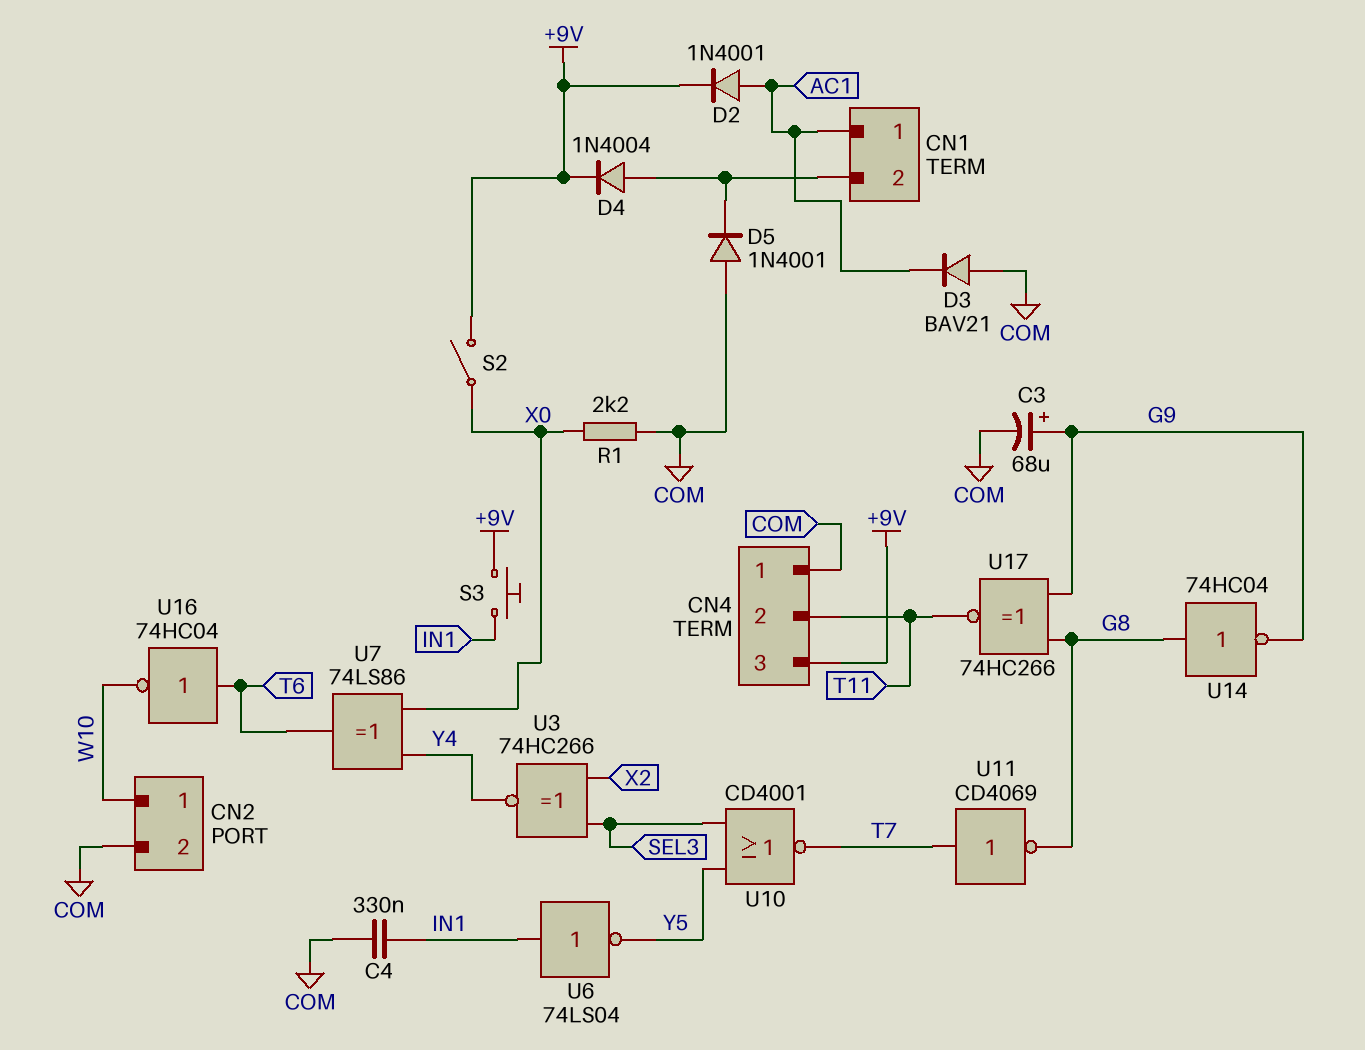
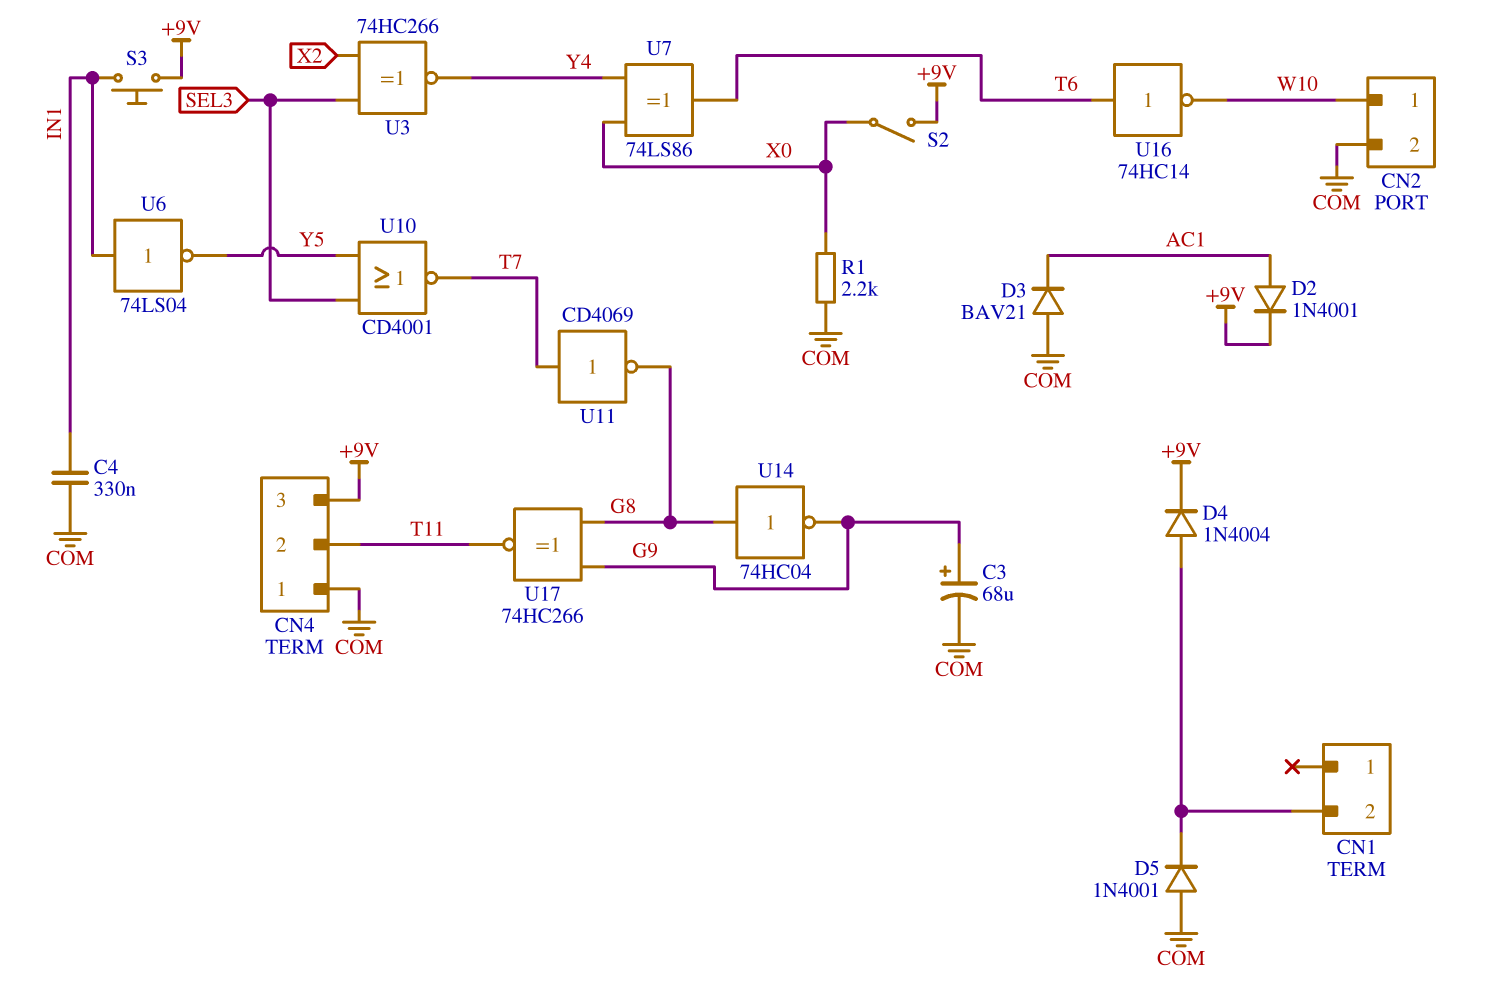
CN1 pin 1: AC1 -> none
U16: NOT 74HC04 (in T6, out W10) -> NOT 74HC14 (in T6, out W10)

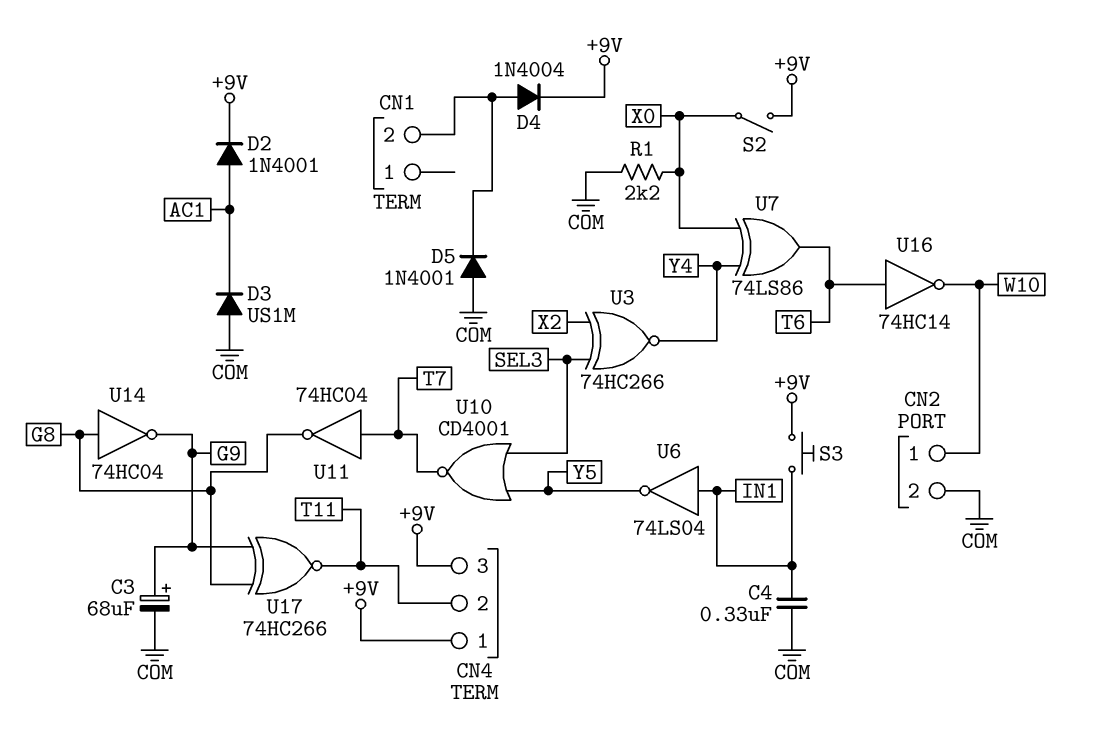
CN4 pin 1: COM -> +9V
D3: diode BAV21 (A COM, K AC1) -> diode US1M (A COM, K AC1)
U11: NOT CD4069 (in T7, out G8) -> NOT 74HC04 (in T7, out G8)

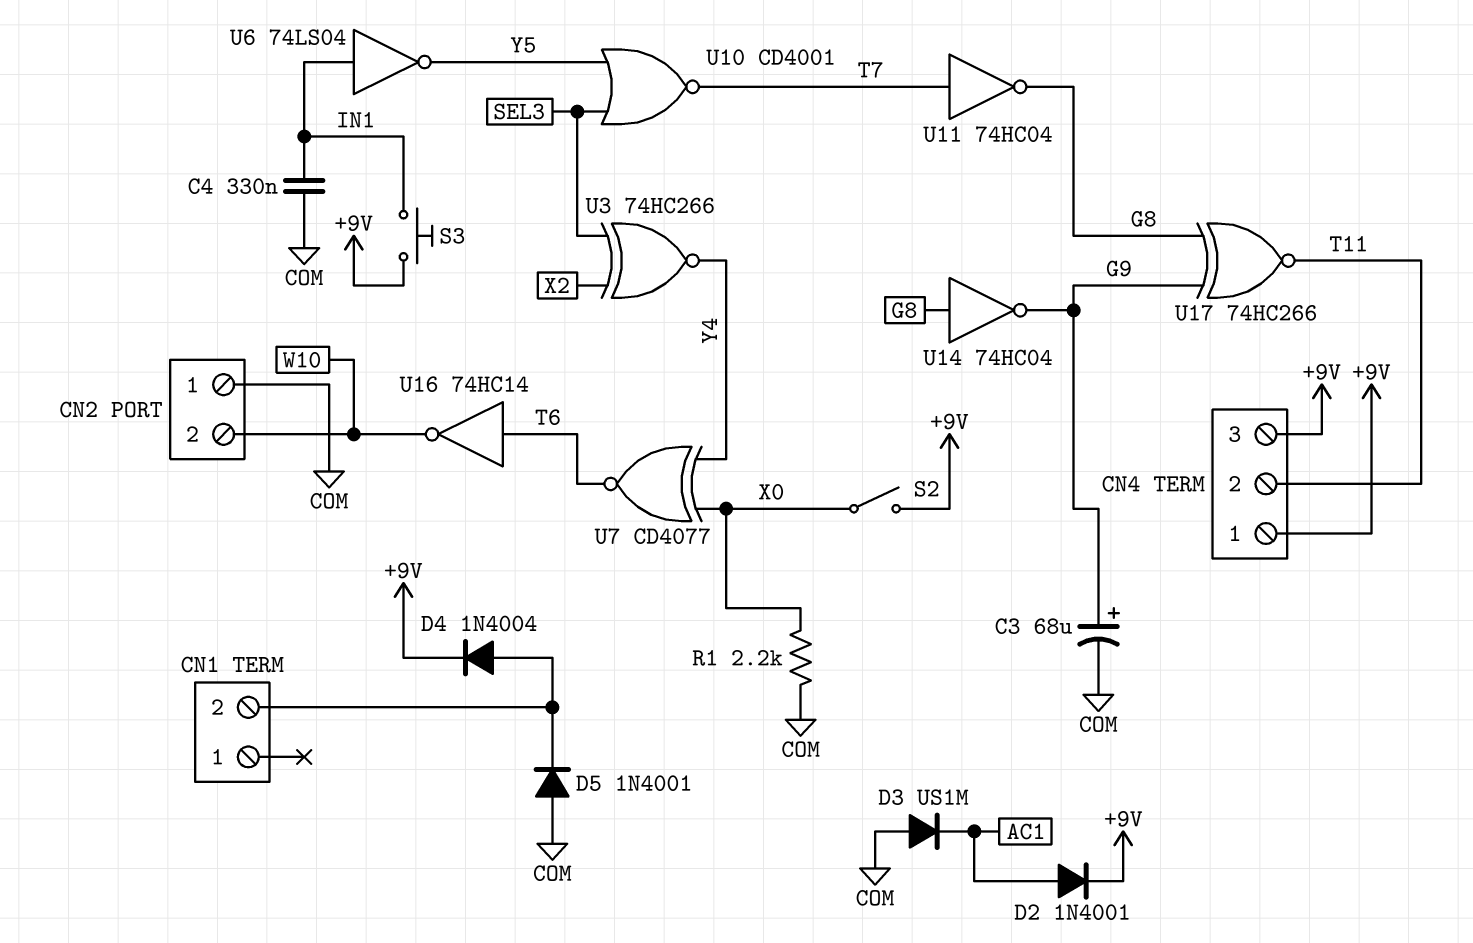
CN2 pin 1: W10 -> COM
CN2 pin 2: COM -> W10
U7: XOR 74LS86 (in X0, in Y4, out T6) -> XNOR CD4077 (in X0, in Y4, out T6)

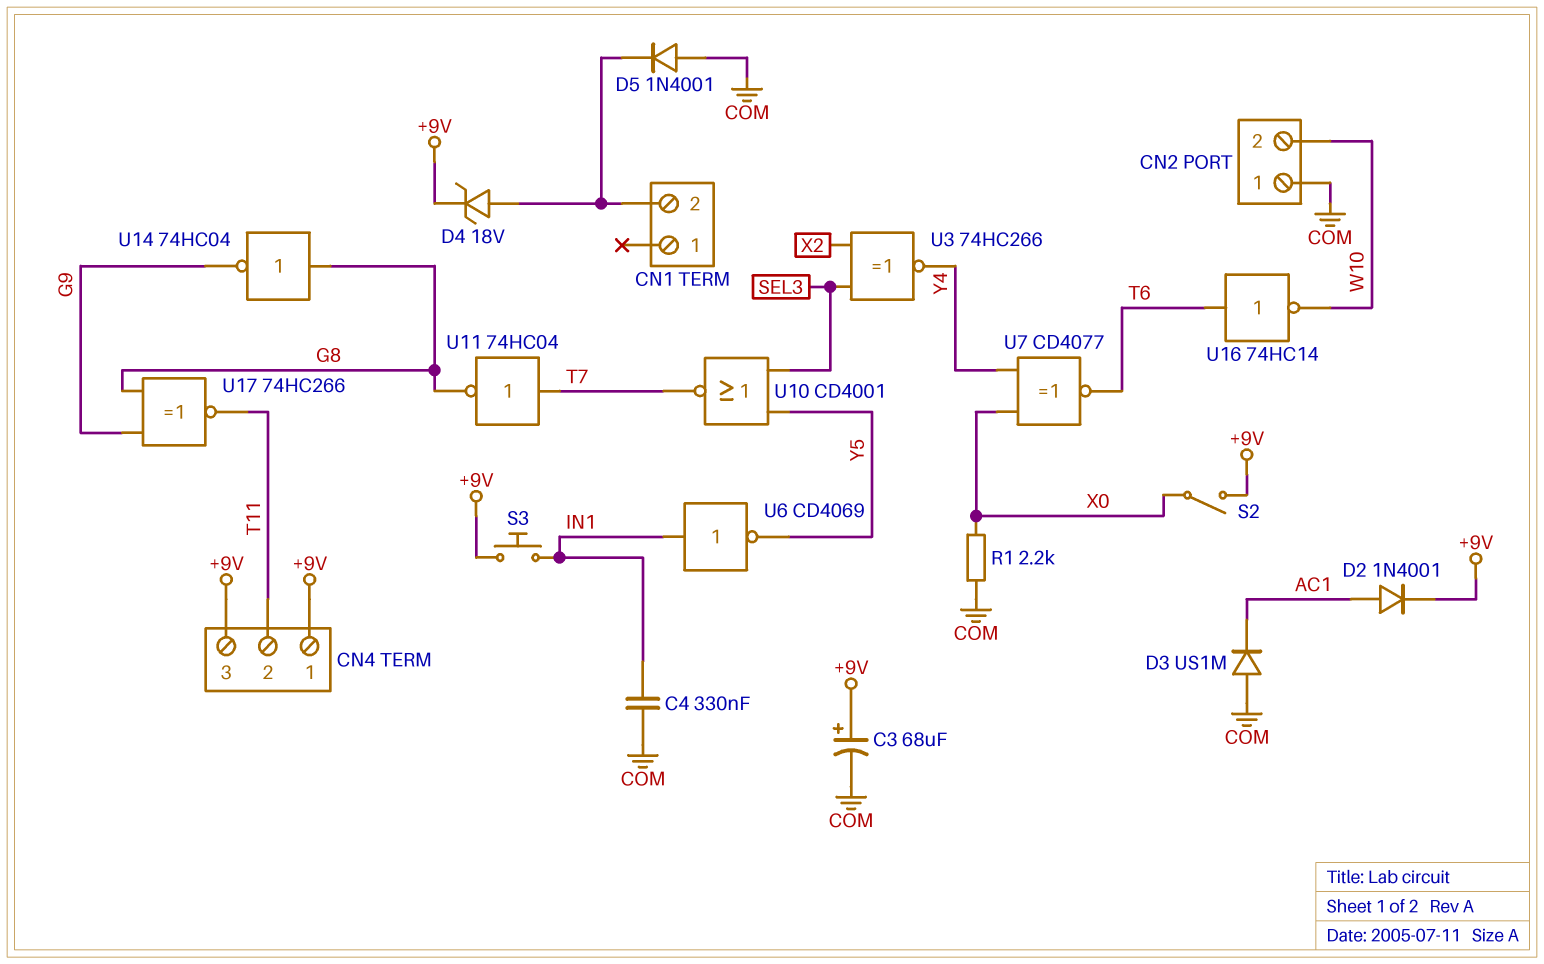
C3: 68uF (plus G9, minus COM) -> 68uF (plus +9V, minus COM)
D4: diode 1N4004 (A CN1/2, K +9V) -> zener 18V (A CN1/2, K +9V)
U6: NOT 74LS04 (in IN1, out Y5) -> NOT CD4069 (in IN1, out Y5)

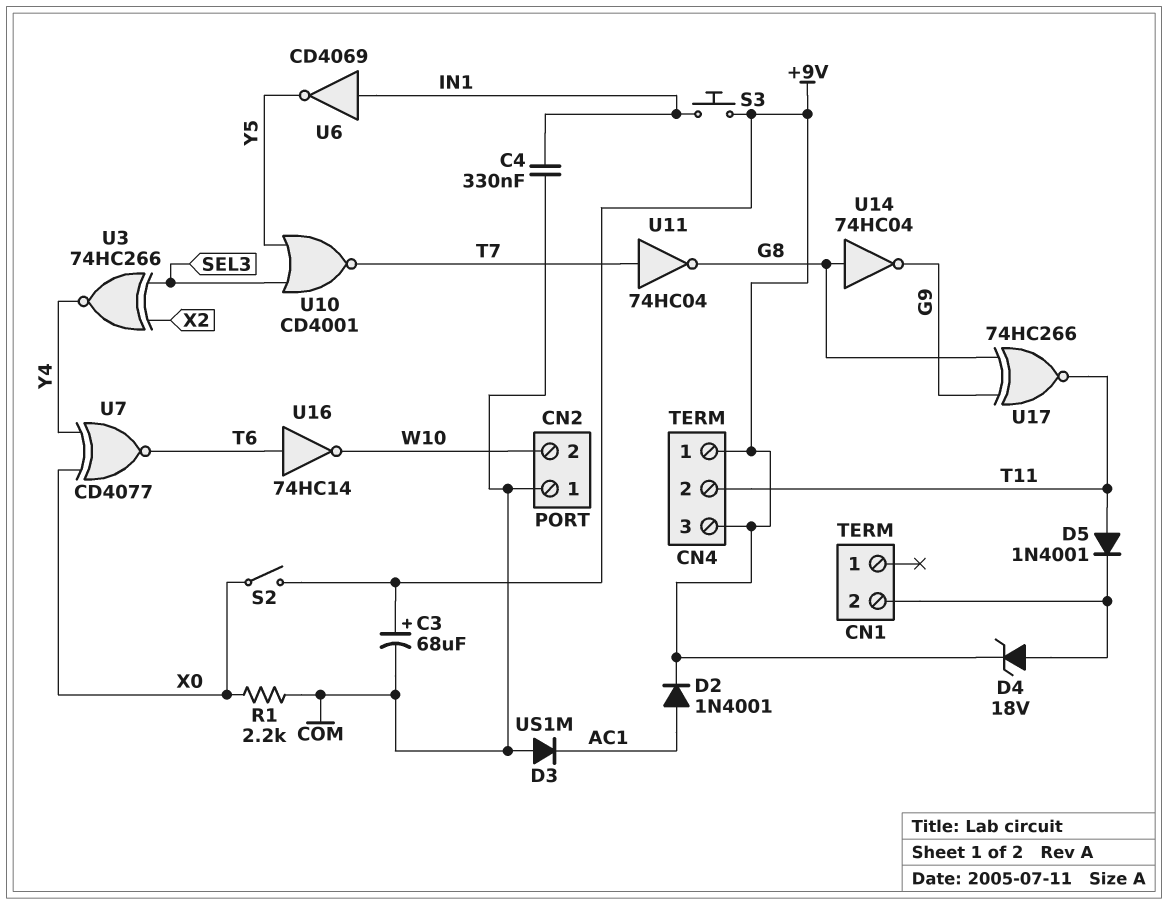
D5: diode 1N4001 (A COM, K CN1/2) -> diode 1N4001 (A T11, K CN1/2)

